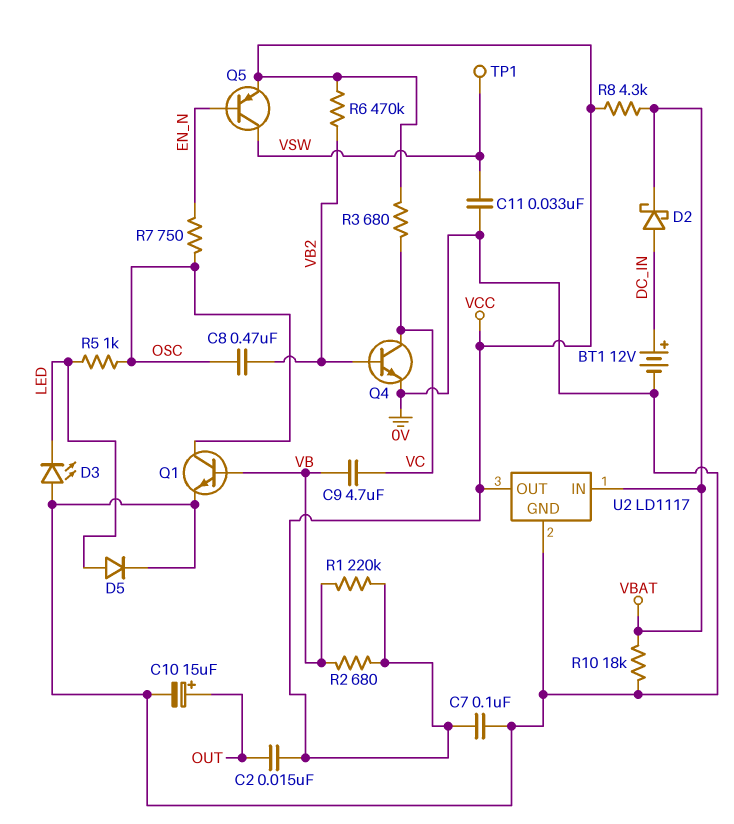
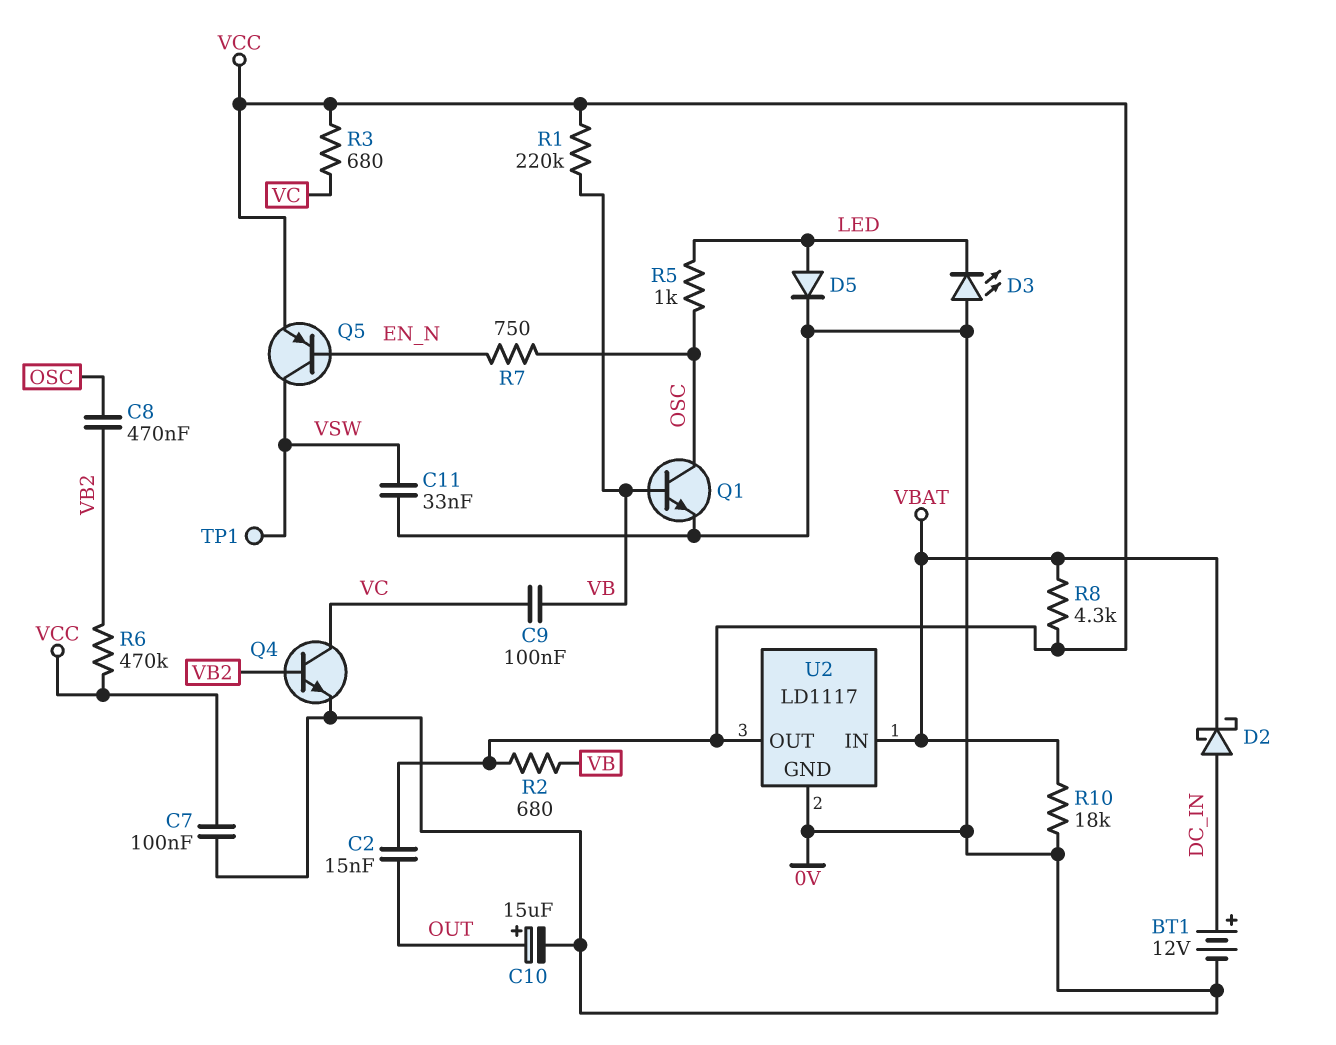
C9: 4.7uF (VB, VC) -> 100nF (VB, VC)

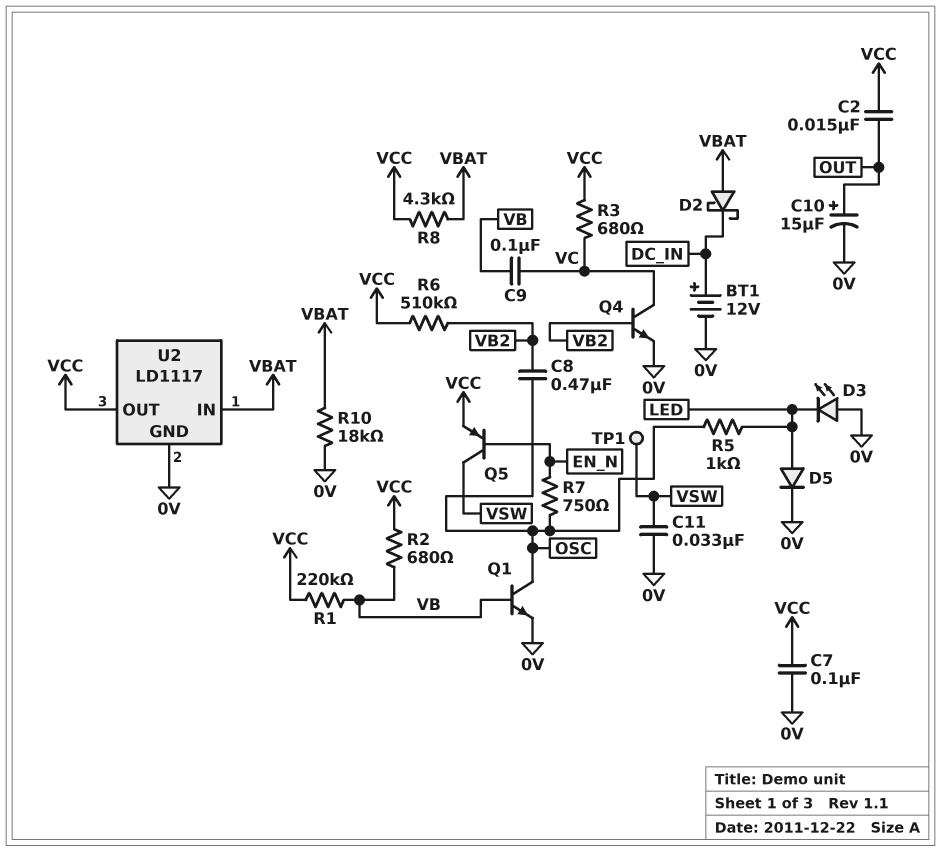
D2: schottky (A DC_IN, K VBAT) -> schottky (A VBAT, K DC_IN)
R6: 470k (VB2, VCC) -> 510k (VB2, VCC)

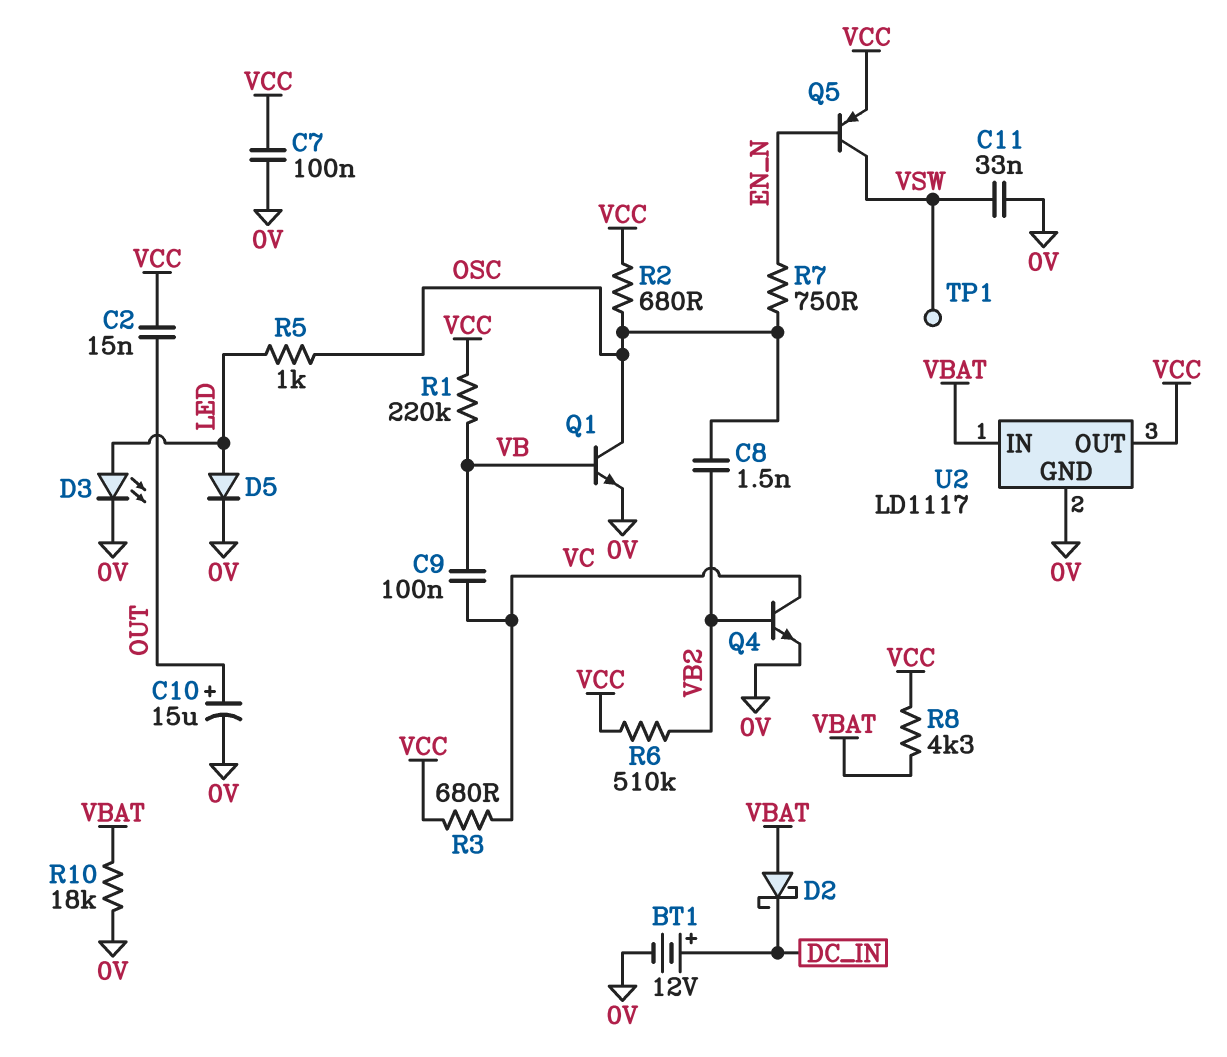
C8: 470nF (OSC, VB2) -> 1.5nF (OSC, VB2)
D3: LED (A 0V, K LED) -> LED (A LED, K 0V)
R2: 680 (VB, VCC) -> 680 (OSC, VCC)

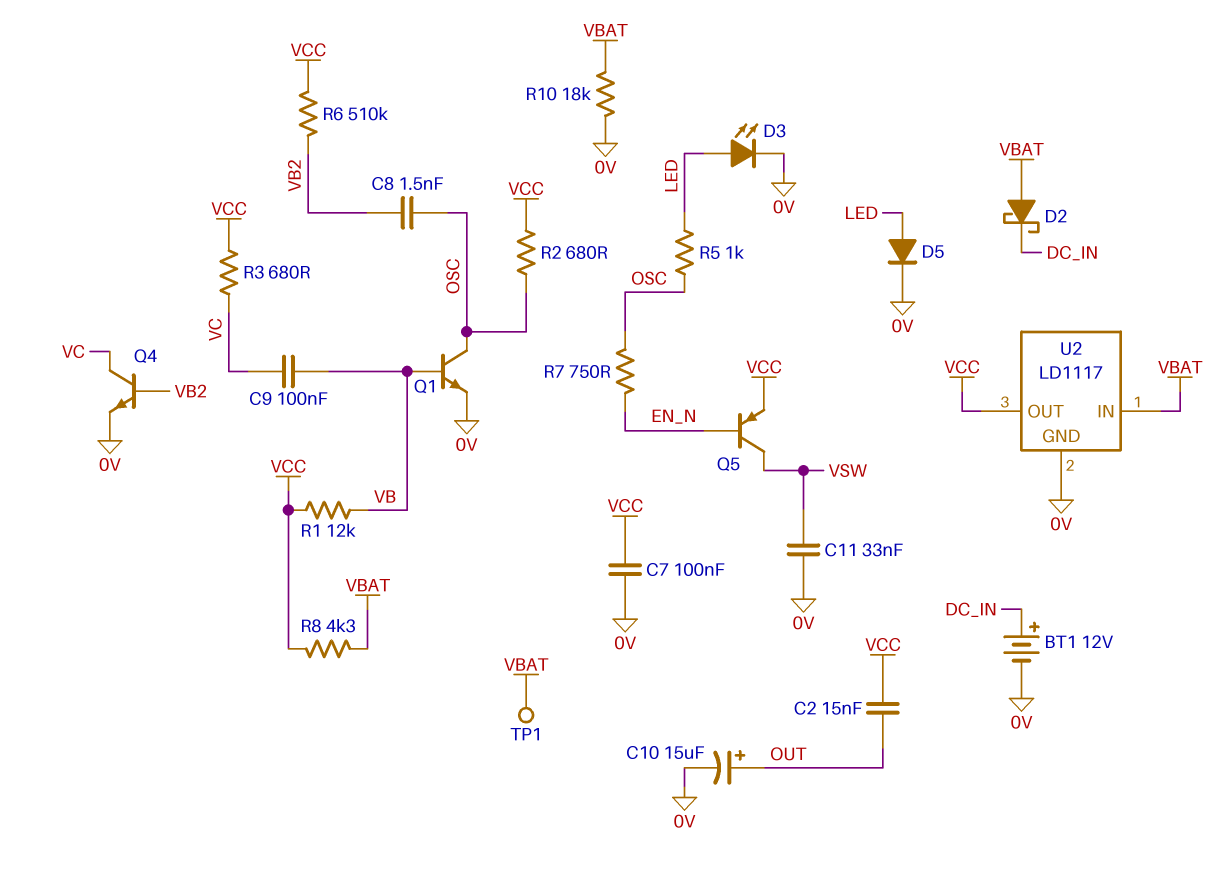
R1: 220k (VB, VCC) -> 12k (VB, VCC)
TP1: test point (VSW) -> test point (VBAT)

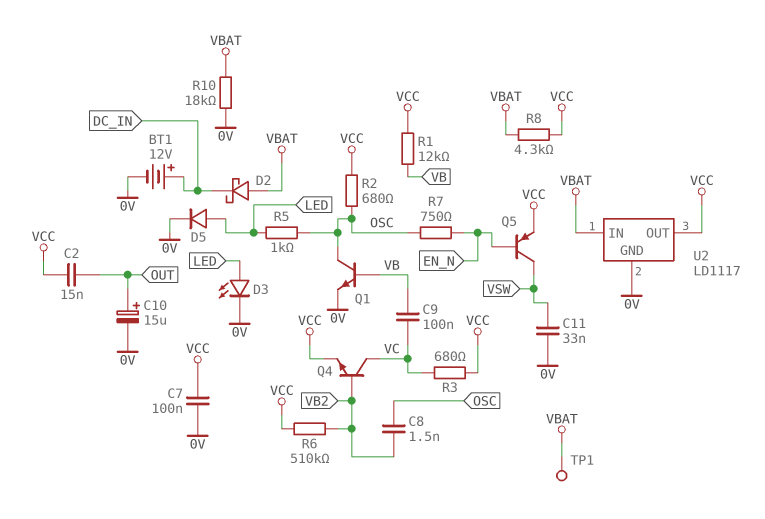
Q4: NPN (B VB2, C VC, E 0V) -> NPN (B VB2, C VC, E VCC)

